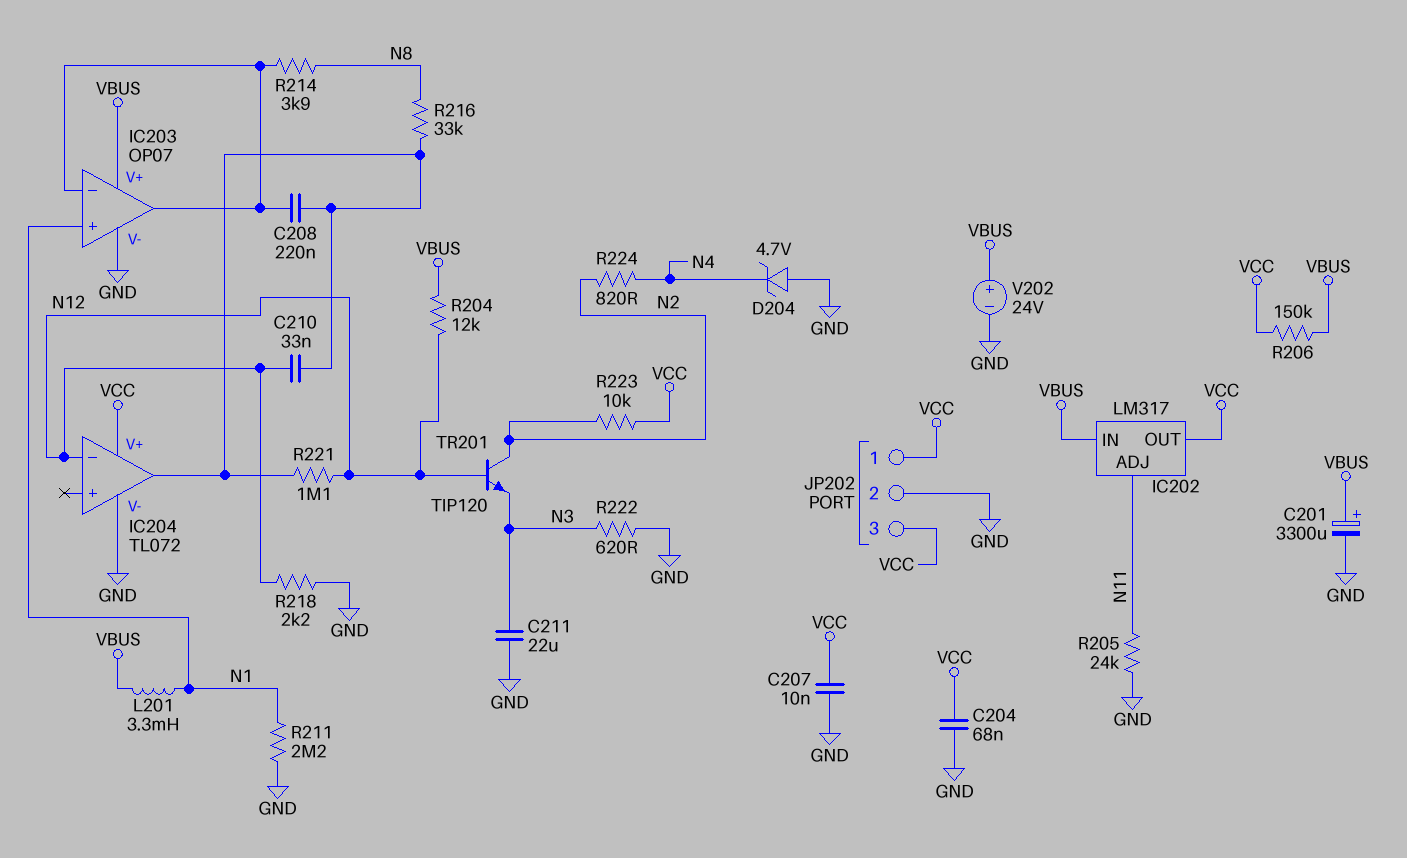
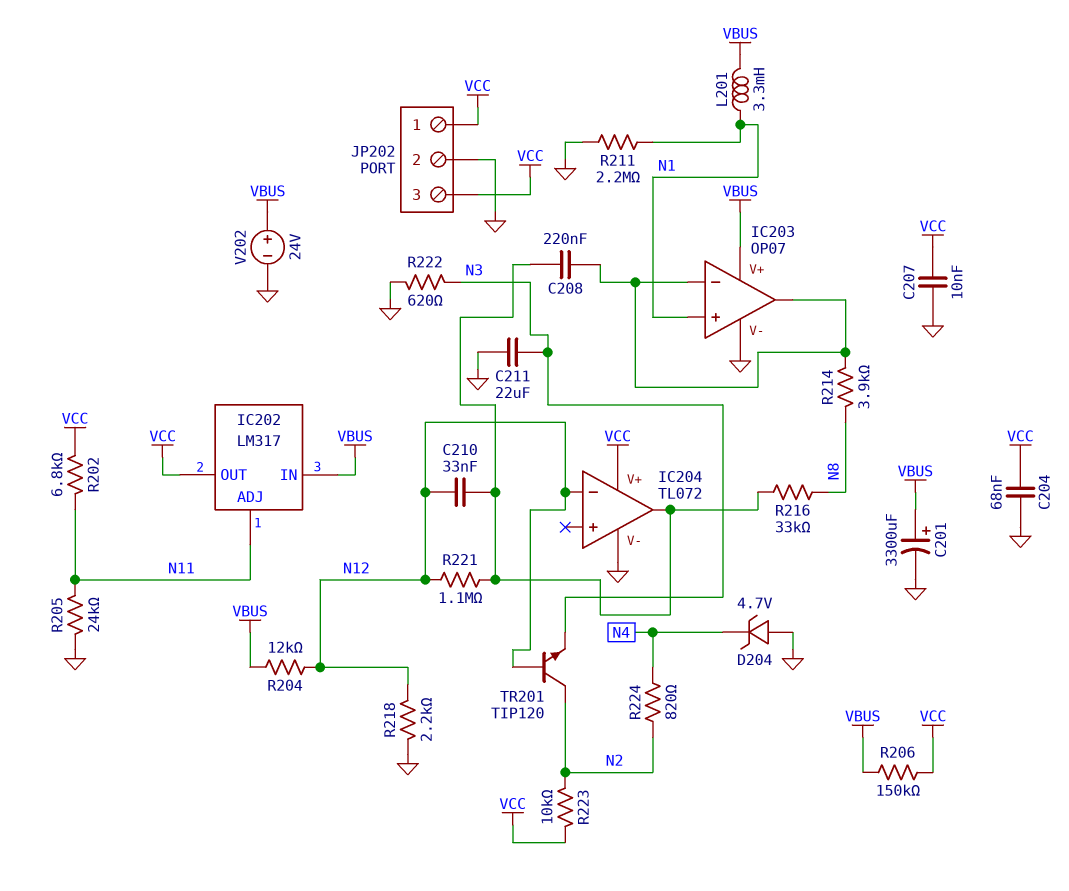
R202: none -> 6.8k (N11, VCC)

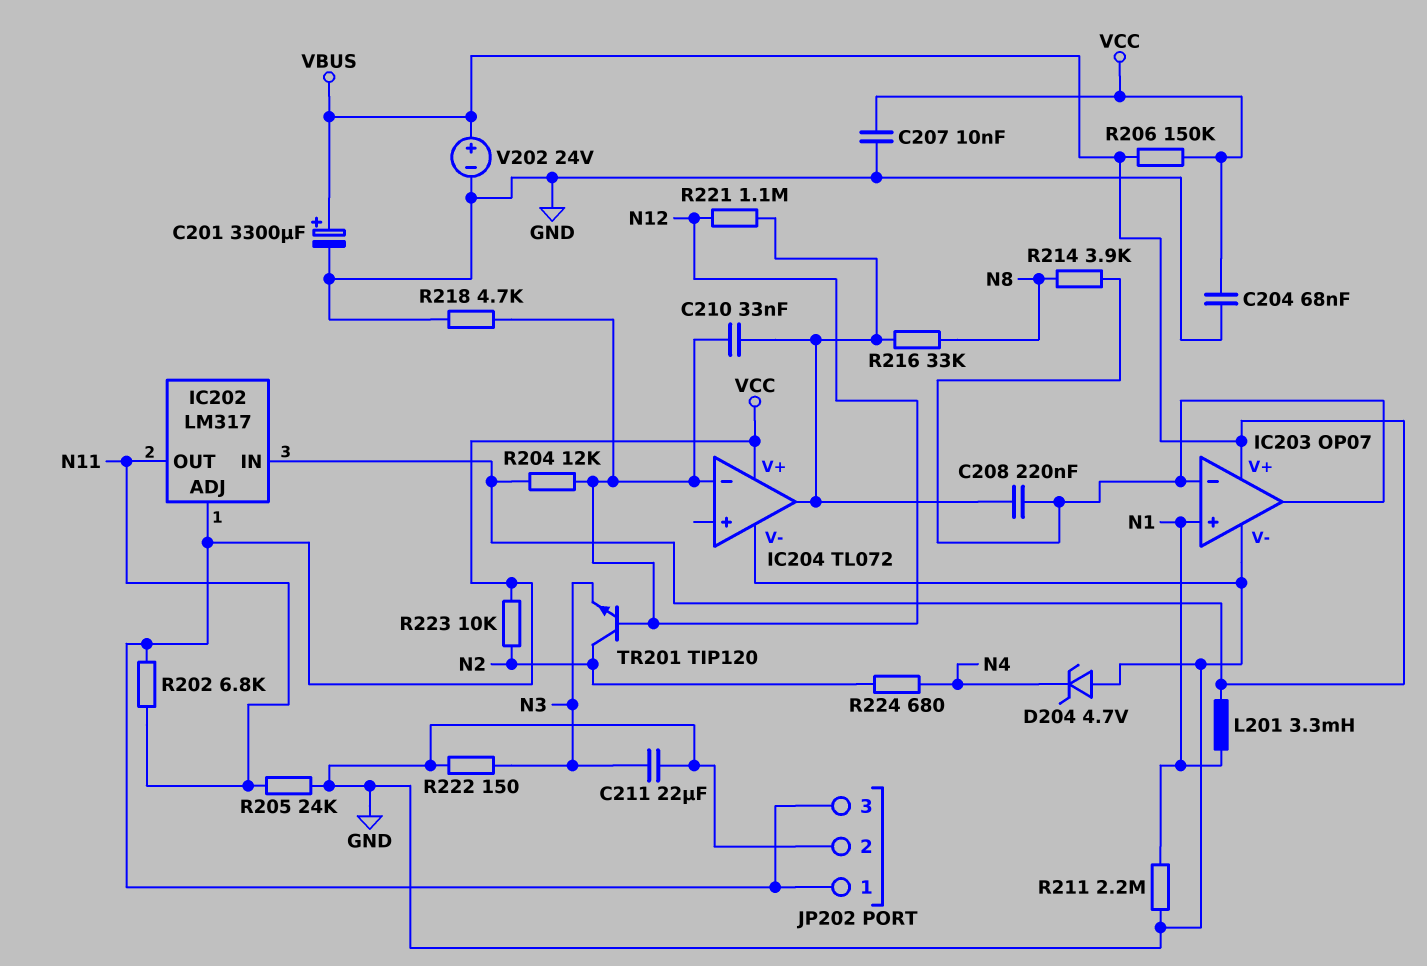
IC202 pin ADJ: N11 -> VCC
IC202 pin OUT: VCC -> N11
R218: 2.2k (GND, N12) -> 4.7k (GND, N12)
R222: 620 (GND, N3) -> 150 (GND, N3)
R224: 820 (N2, N4) -> 680 (N2, N4)

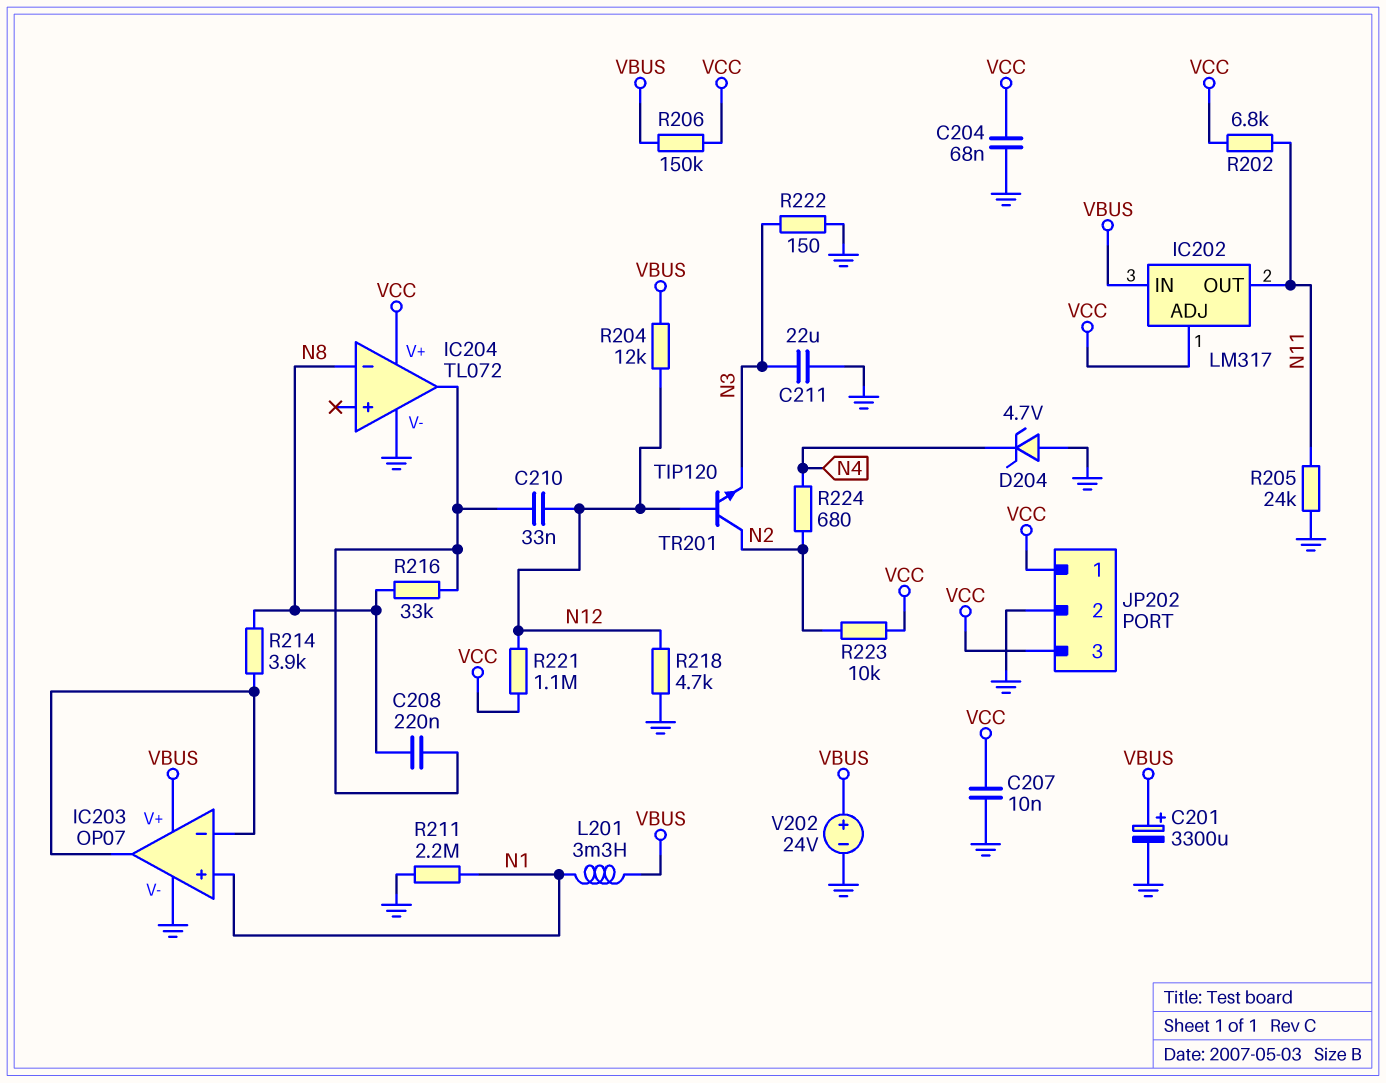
C208: 220nF (IC203/in-, IC204/out) -> 220nF (IC204/out, N8)
IC204 pin in-: N12 -> N8
R221: 1.1M (IC204/out, N12) -> 1.1M (N12, VCC)

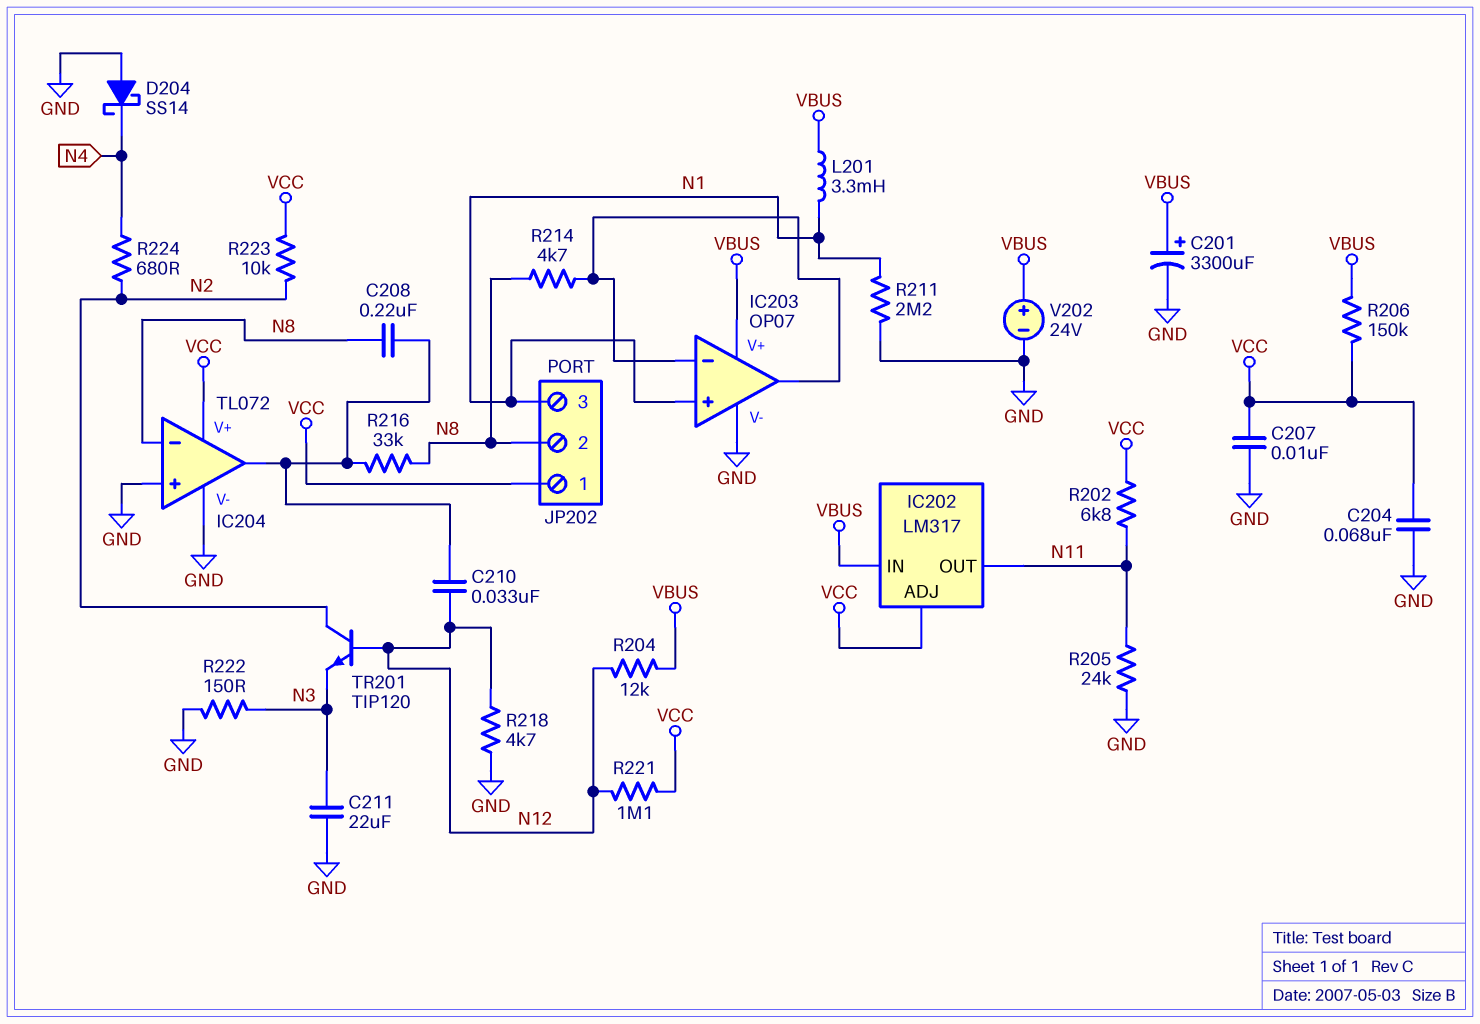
D204: zener 4.7V (A GND, K N4) -> schottky SS14 (A GND, K N4)
IC204 pin in+: none -> GND
JP202 pin 2: GND -> N8
JP202 pin 3: VCC -> N1
R214: 3.9k (IC203/in-, N8) -> 4.7k (IC203/in-, N8)

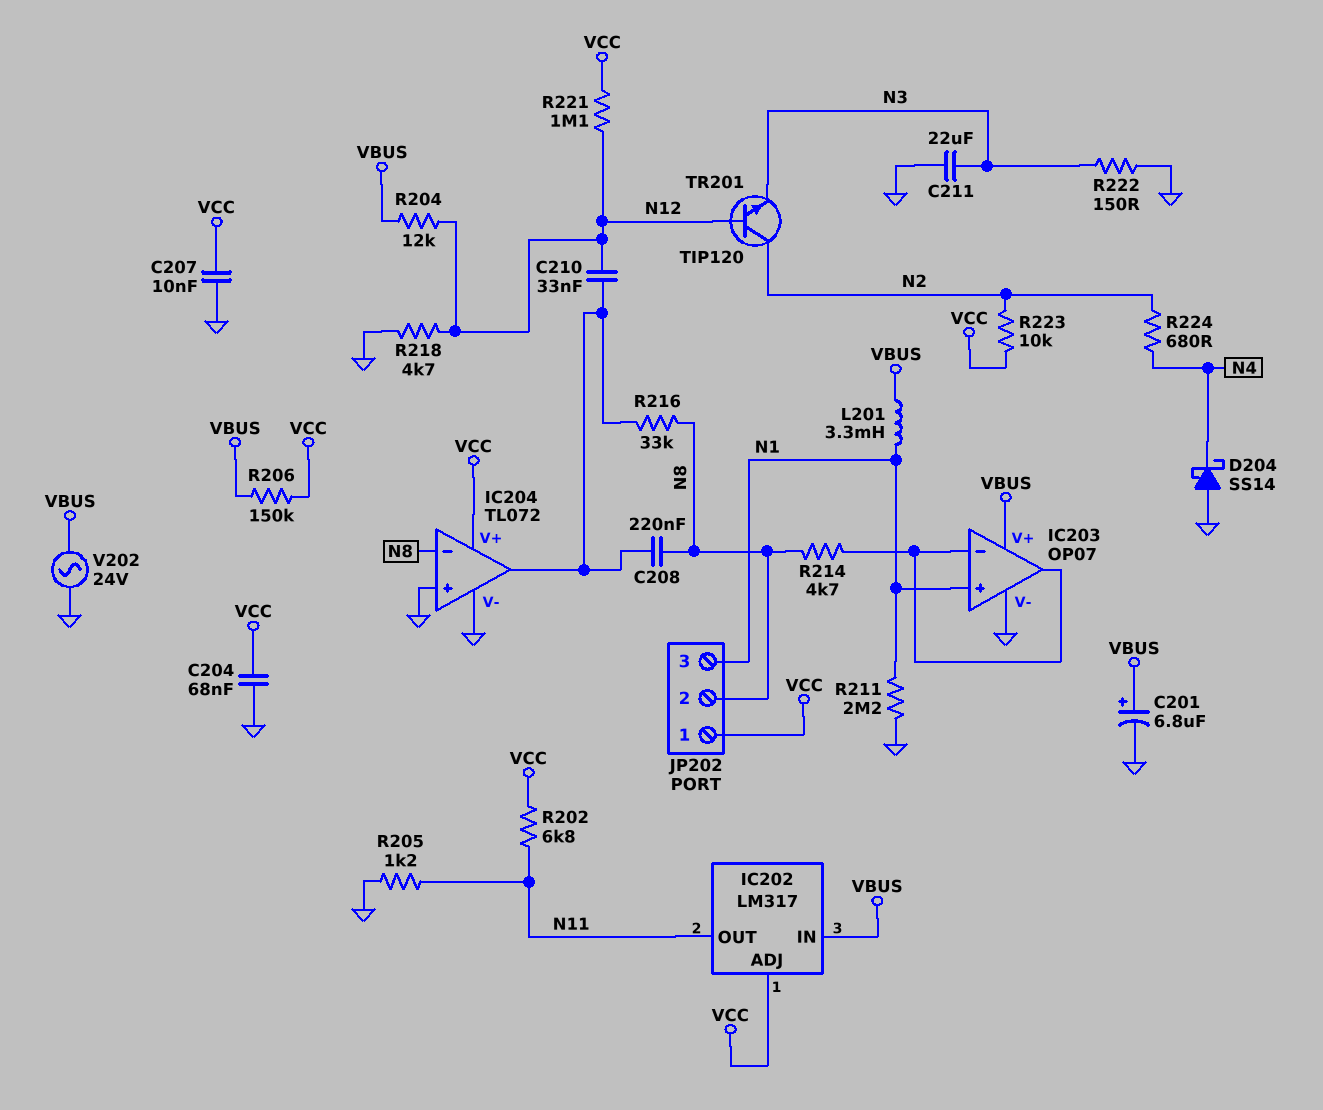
C201: 3300uF (plus VBUS, minus GND) -> 6.8uF (plus VBUS, minus GND)
R205: 24k (GND, N11) -> 1.2k (GND, N11)
V202: 24V (plus VBUS, minus GND) -> AC 24V (GND, VBUS)

